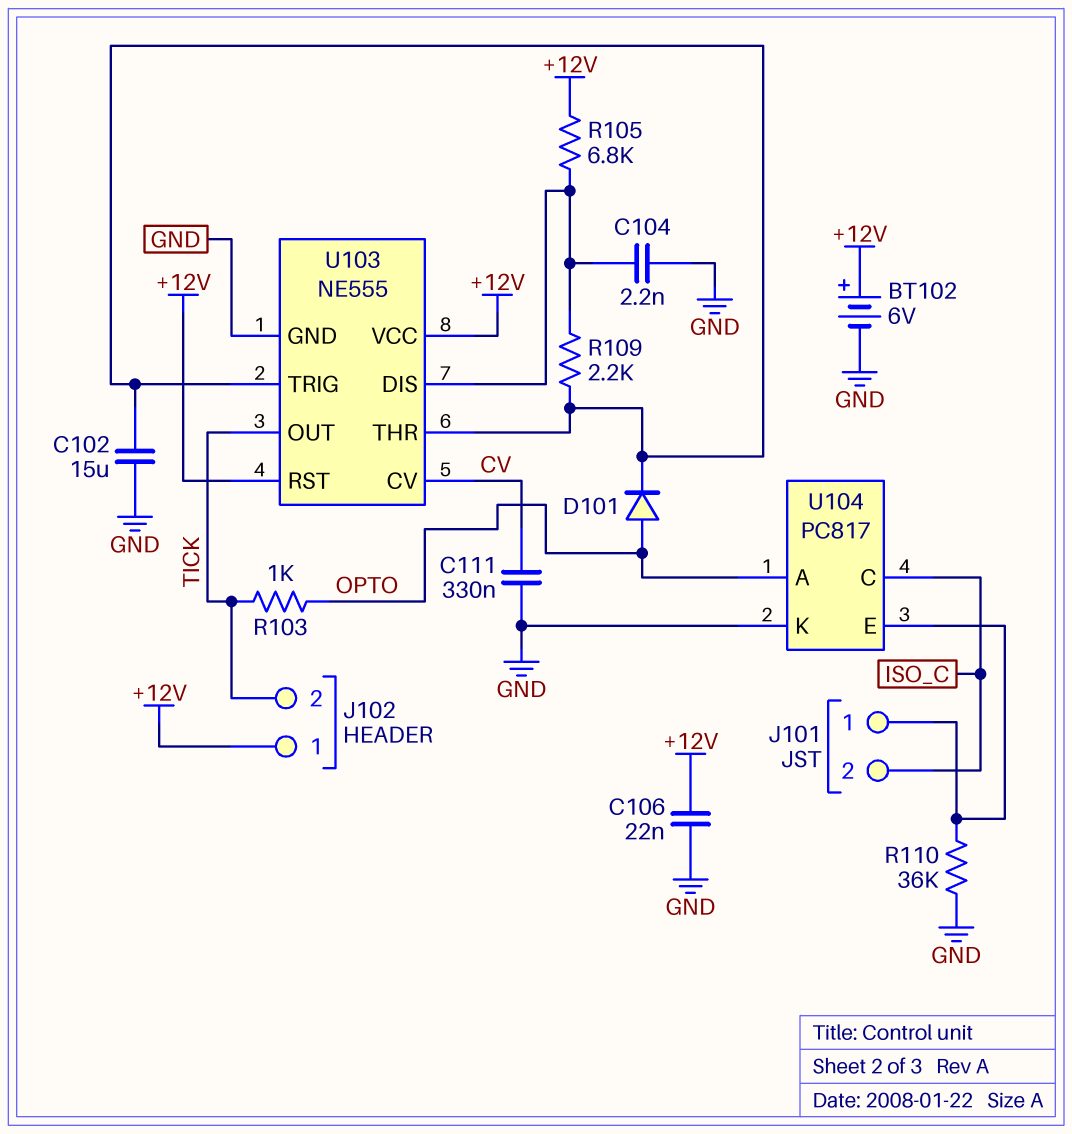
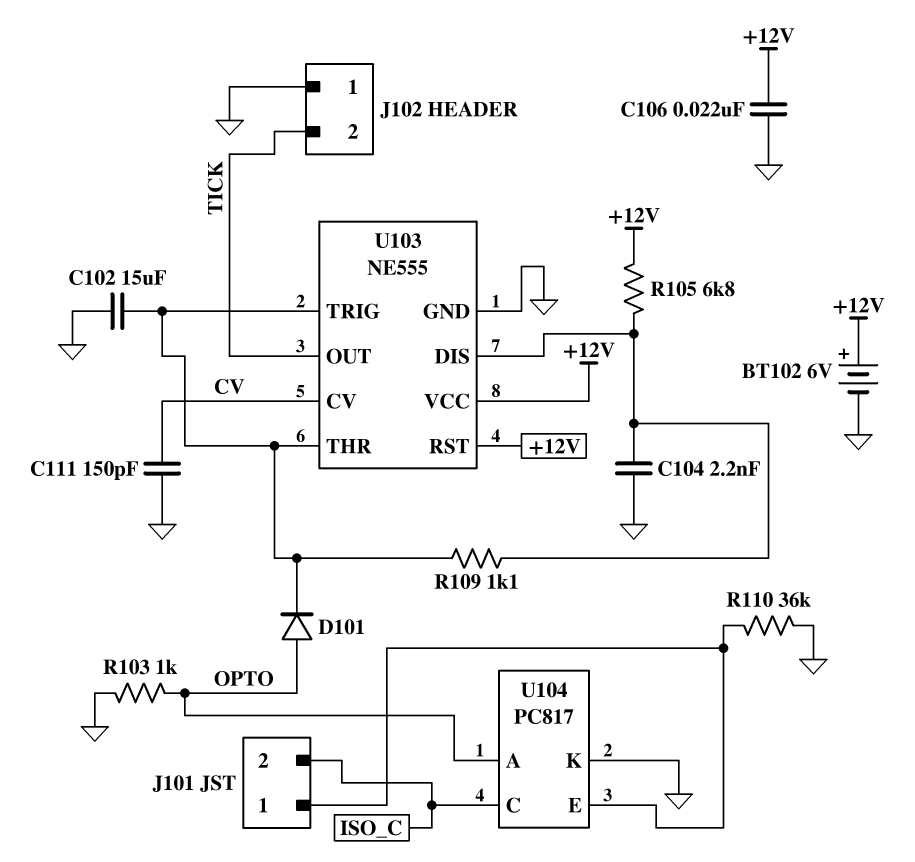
C111: 330nF (CV, GND) -> 150pF (CV, GND)
J102 pin 1: +12V -> GND
R103: 1k (OPTO, TICK) -> 1k (GND, OPTO)
R109: 2.2k (U103/DIS, U103/THR) -> 1.1k (U103/DIS, U103/THR)

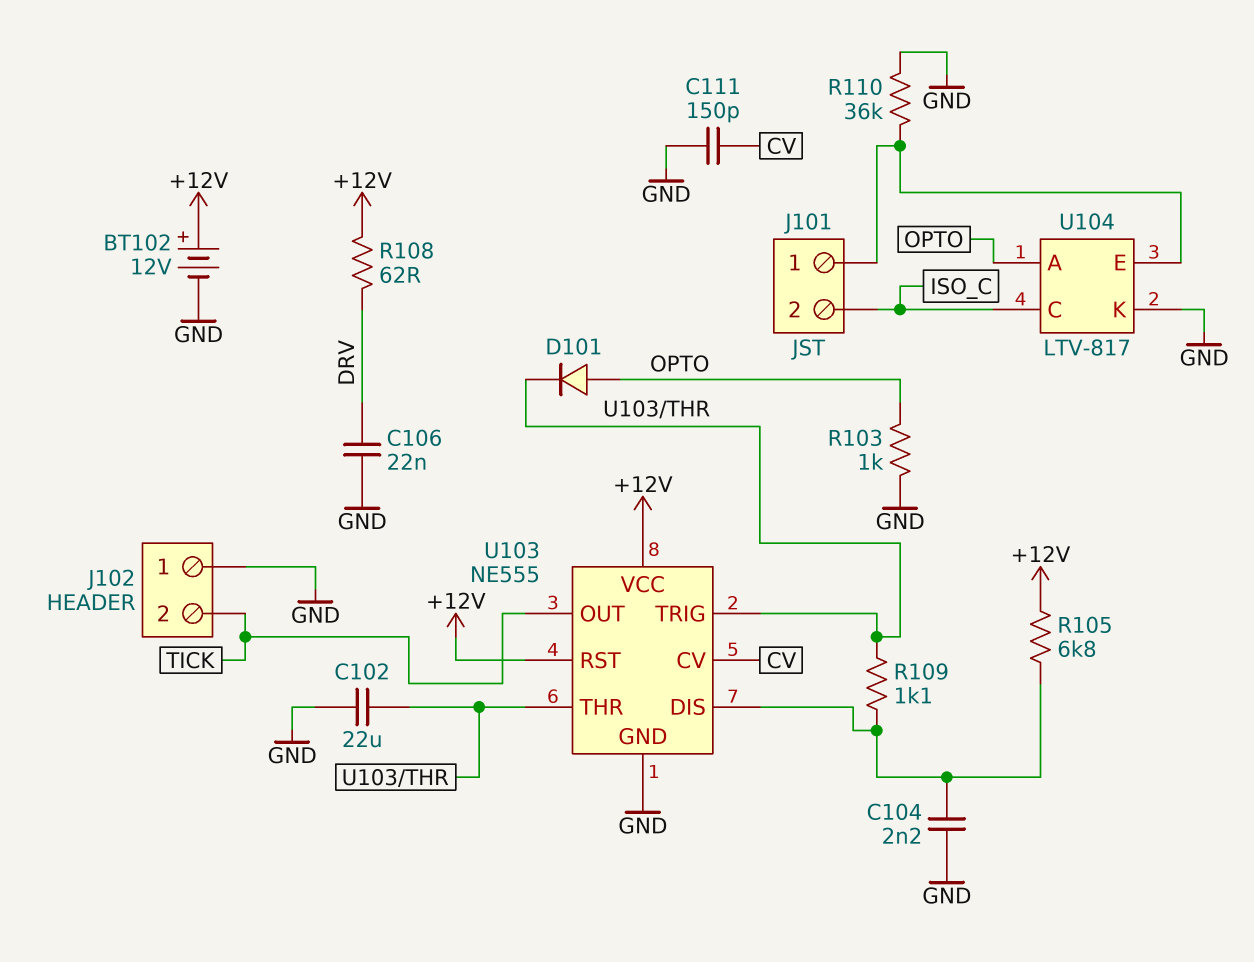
BT102: 6V (plus +12V, minus GND) -> 12V (plus +12V, minus GND)
C102: 15uF (GND, U103/THR) -> 22uF (GND, U103/THR)
C106: 22nF (+12V, GND) -> 22nF (DRV, GND)
R108: none -> 62 (+12V, DRV)
U104: PC817 -> LTV-817

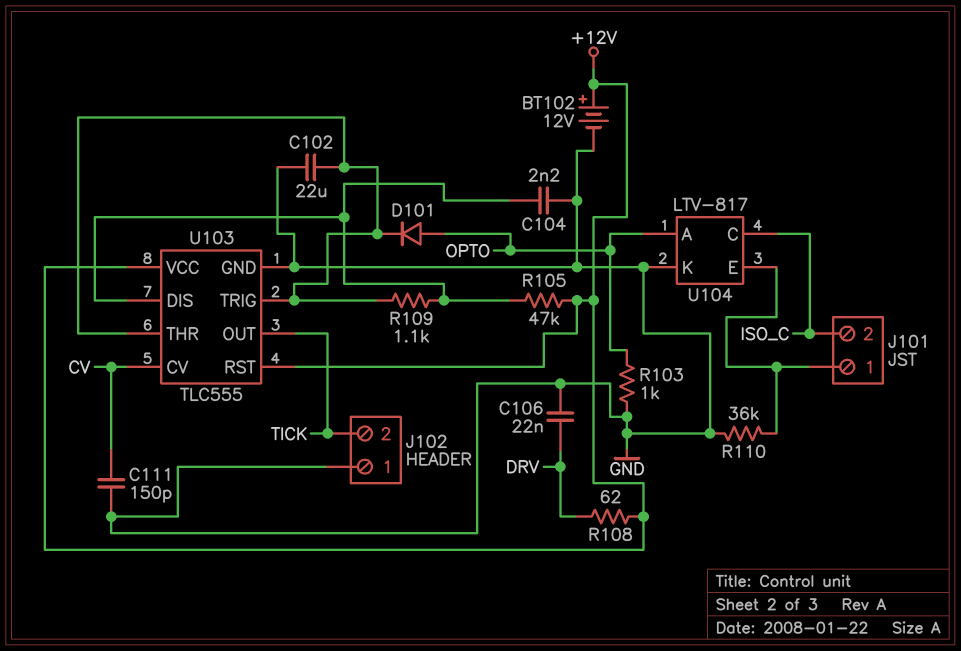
R105: 6.8k (+12V, U103/DIS) -> 47k (+12V, U103/DIS)
U103: NE555 -> TLC555

